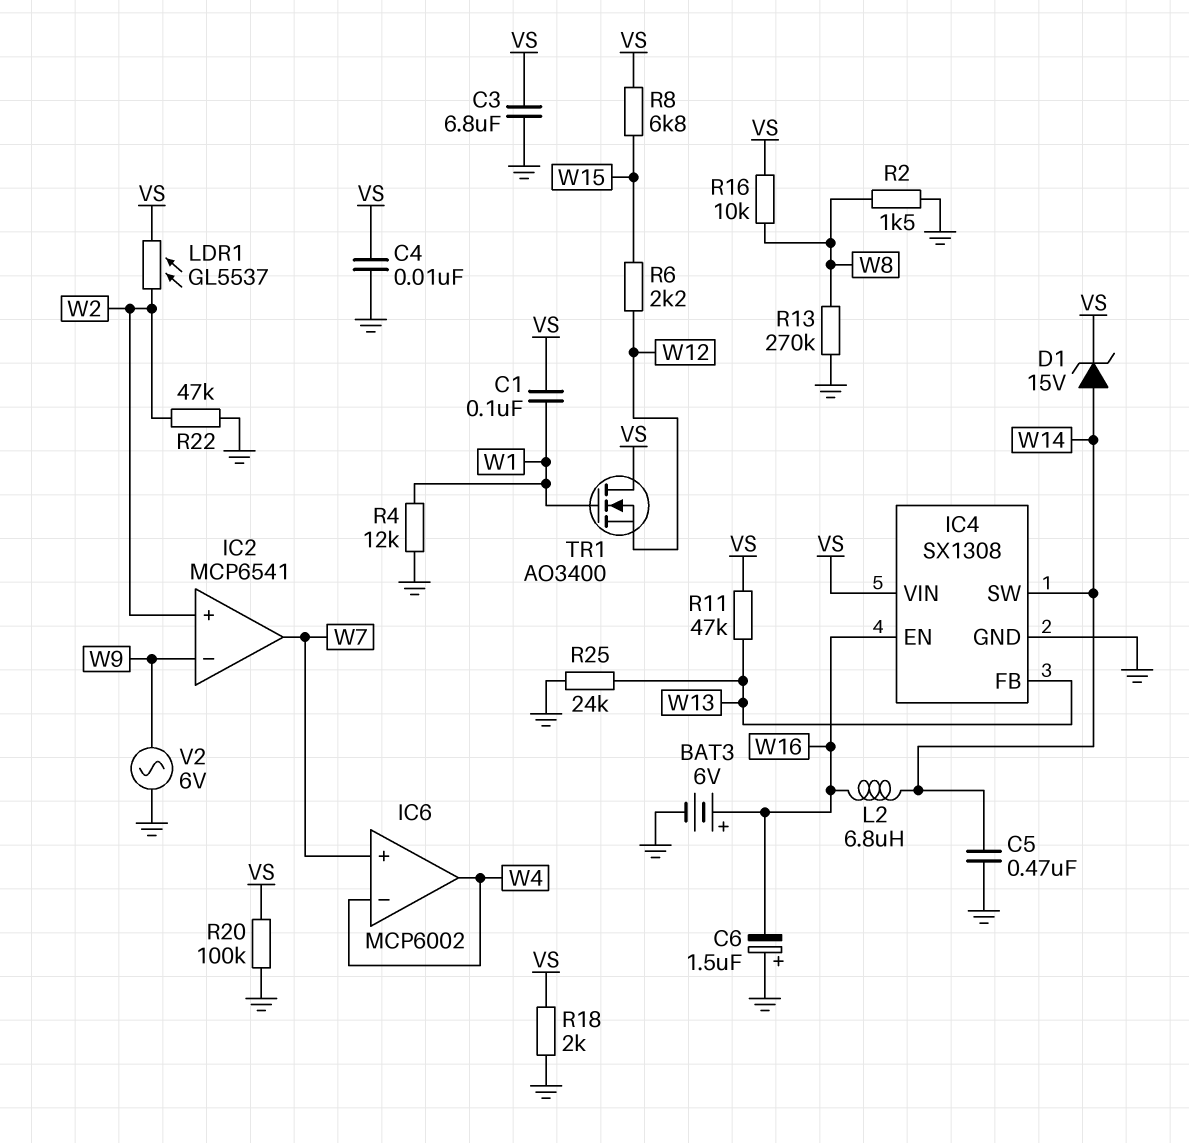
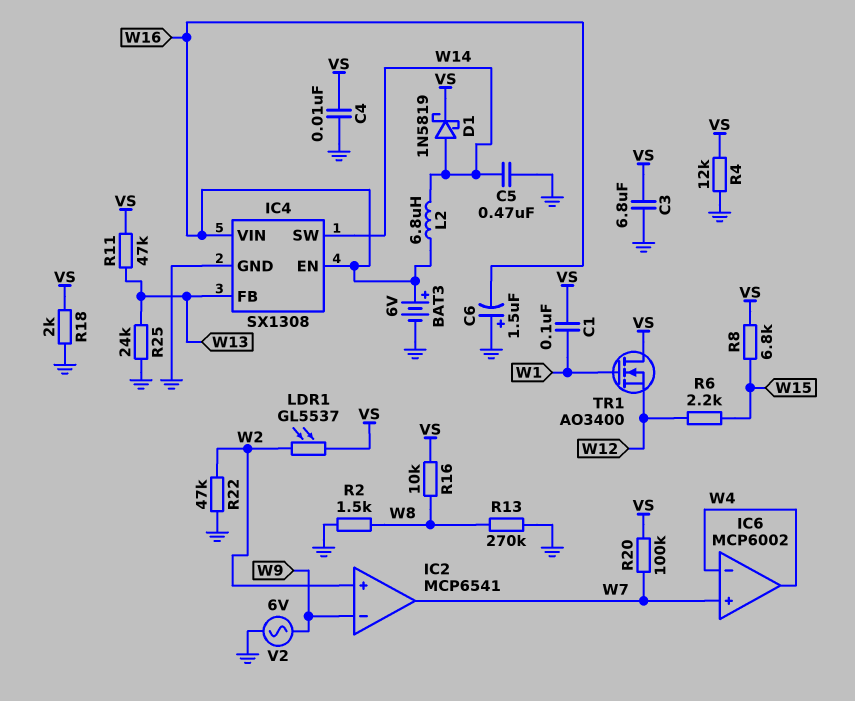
D1: zener 15V (A W14, K VS) -> schottky 1N5819 (A W14, K VS)
IC4 pin VIN: VS -> W16
R4: 12k (GND, W1) -> 12k (GND, VS)
R20: 100k (GND, VS) -> 100k (VS, W7)

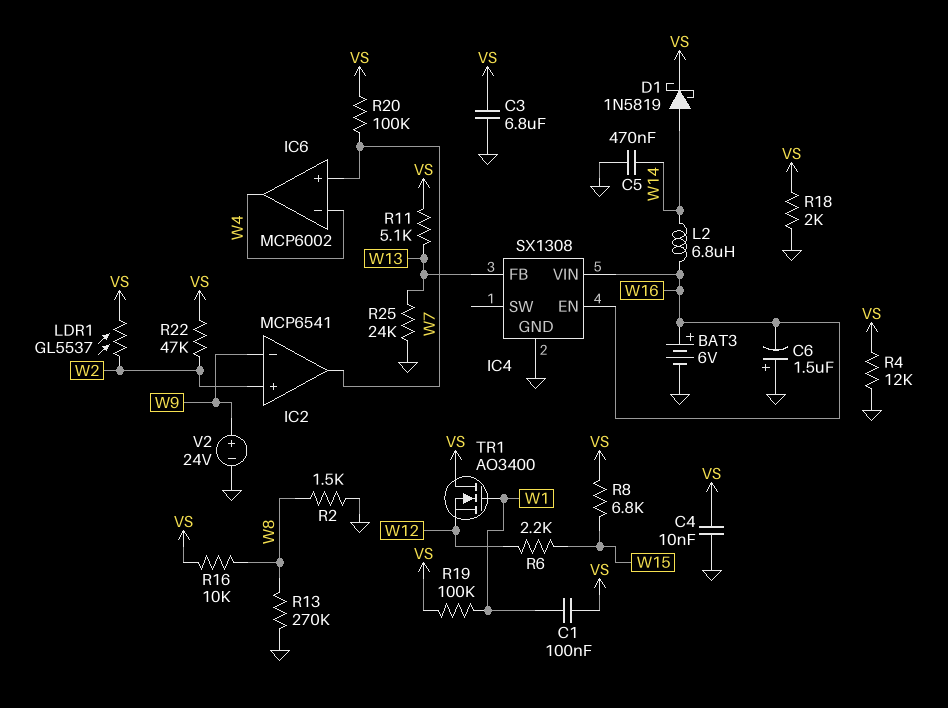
IC4 pin SW: W14 -> none
R11: 47k (VS, W13) -> 5.1k (VS, W13)
R19: none -> 100k (VS, W1)
R22: 47k (GND, W2) -> 47k (VS, W2)
V2: AC 6V (GND, W9) -> 24V (plus W9, minus GND)

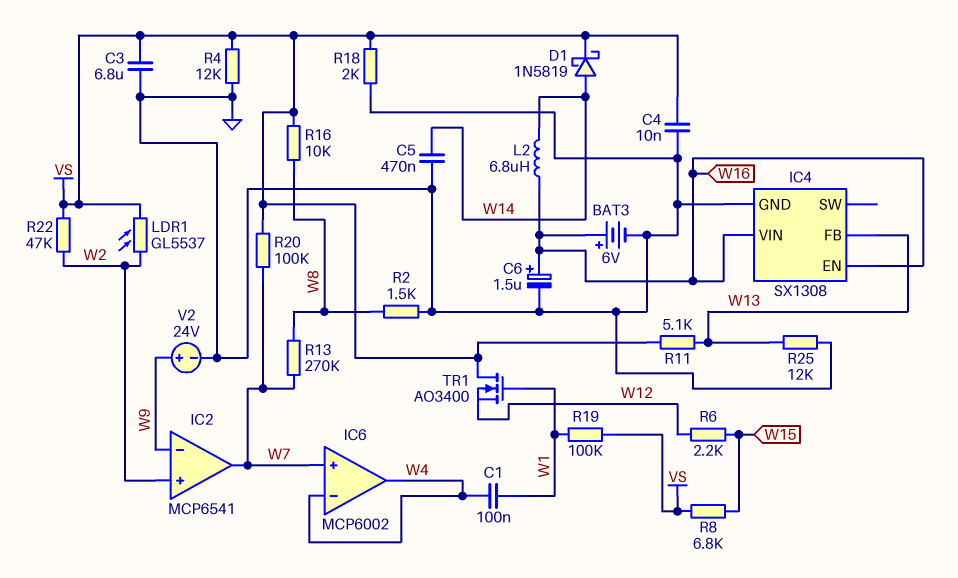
C1: 100nF (VS, W1) -> 100nF (W1, W4)
C6: 1.5uF (plus GND, minus W16) -> 1.5uF (plus W16, minus GND)
R13: 270k (GND, W8) -> 270k (W7, W8)
R25: 24k (GND, W13) -> 12k (GND, W13)

